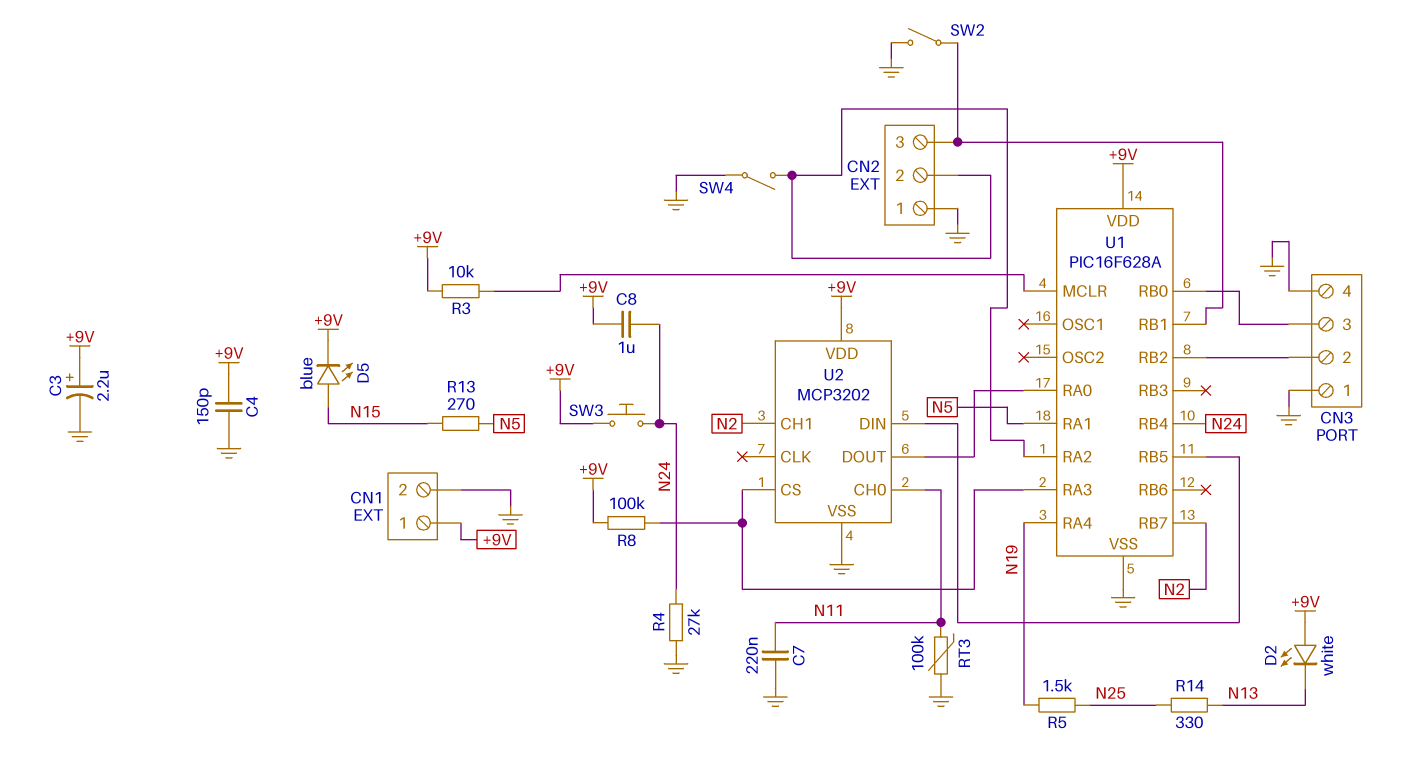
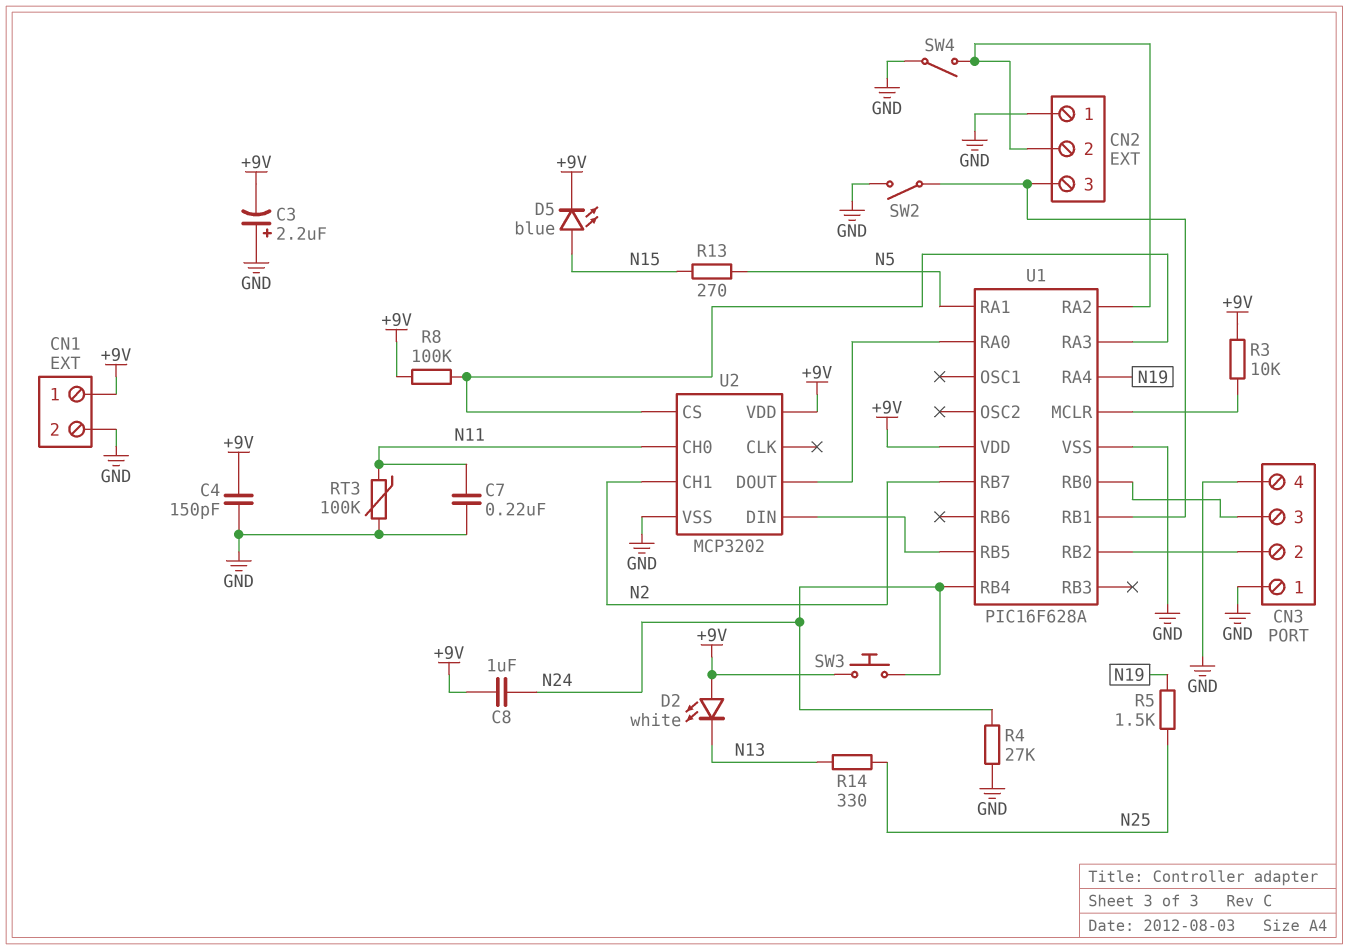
C3: 2.2uF (plus +9V, minus GND) -> 2.2uF (plus GND, minus +9V)

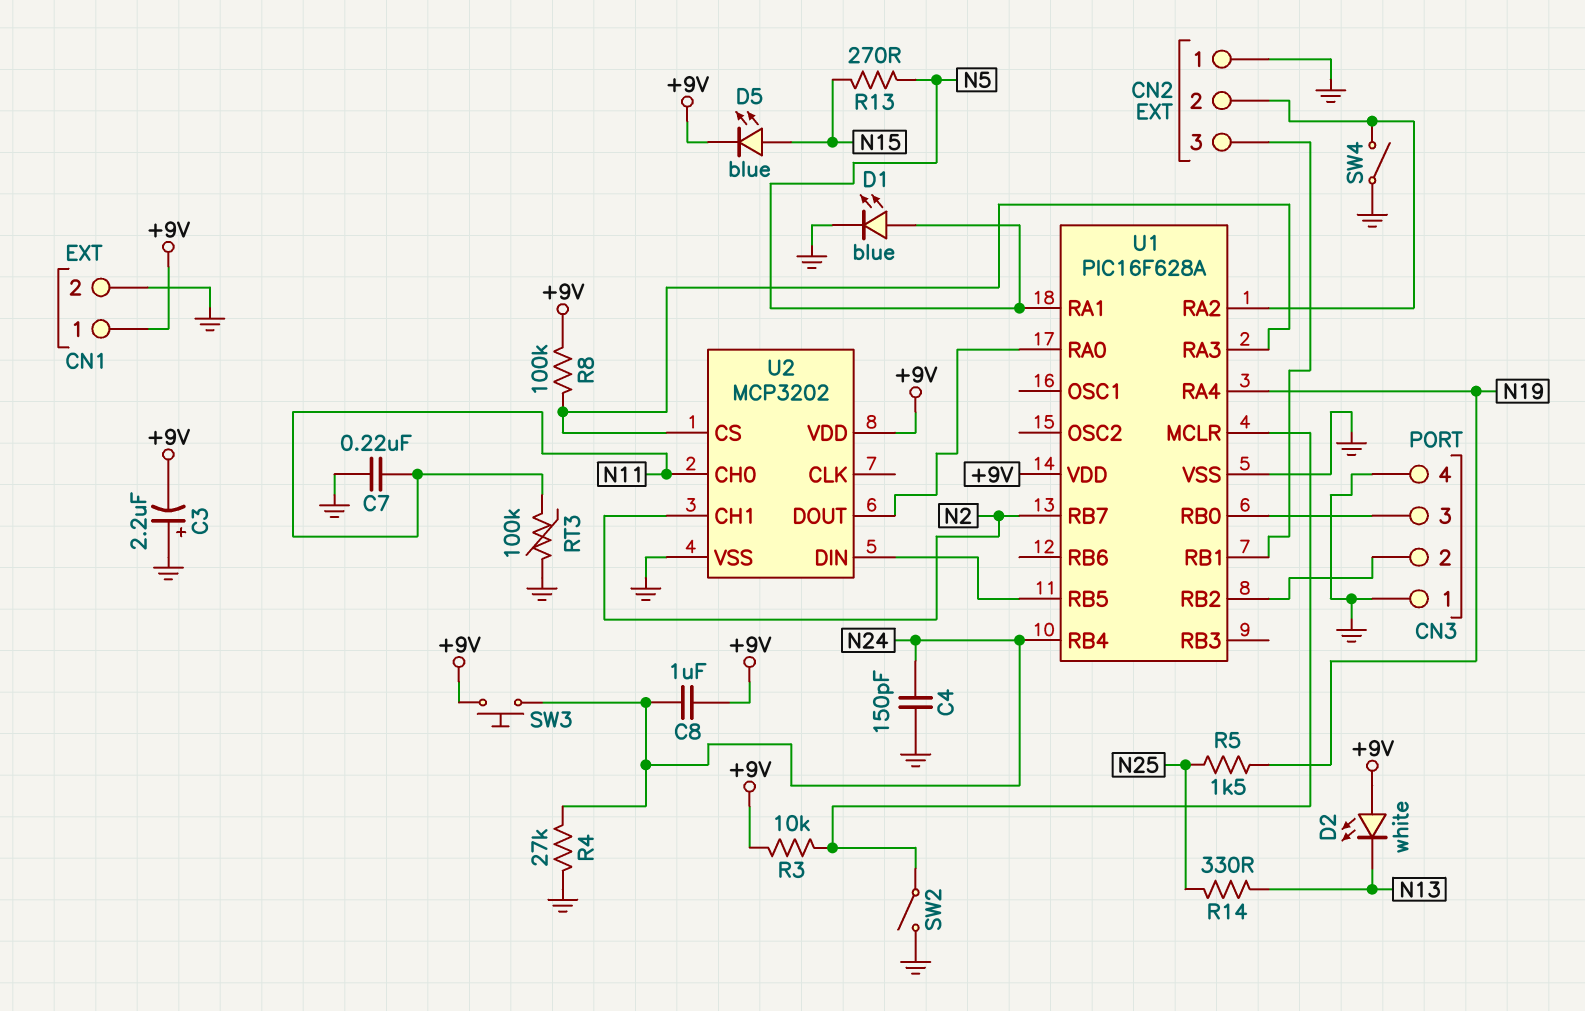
C4: 150pF (+9V, GND) -> 150pF (GND, N24)
D1: none -> LED blue (A N5, K GND)
SW2: switch (CN2/3, GND) -> switch (GND, U1/MCLR)

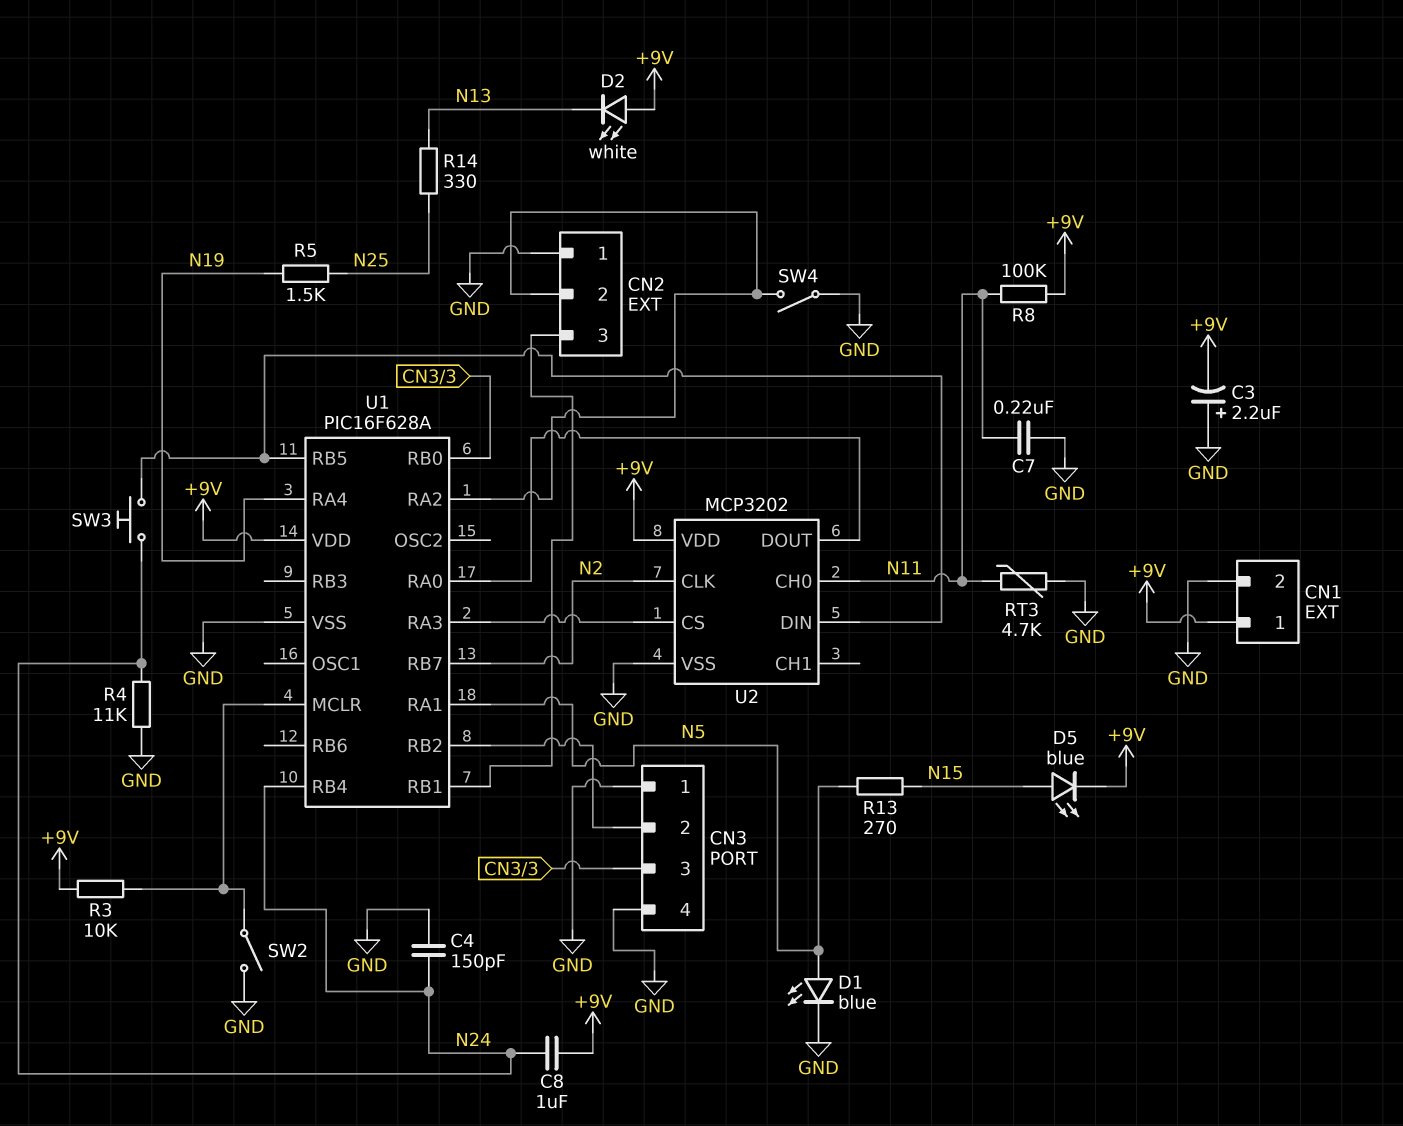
R4: 27k (GND, N24) -> 11k (GND, N24)
R8: 100k (+9V, U1/RA3) -> 100k (+9V, N11)
RT3: 100k (GND, N11) -> 4.7k (GND, N11)
SW3: button (+9V, N24) -> button (N24, U1/RB5)
U2 pin CH1: N2 -> none
U2 pin CLK: none -> N2

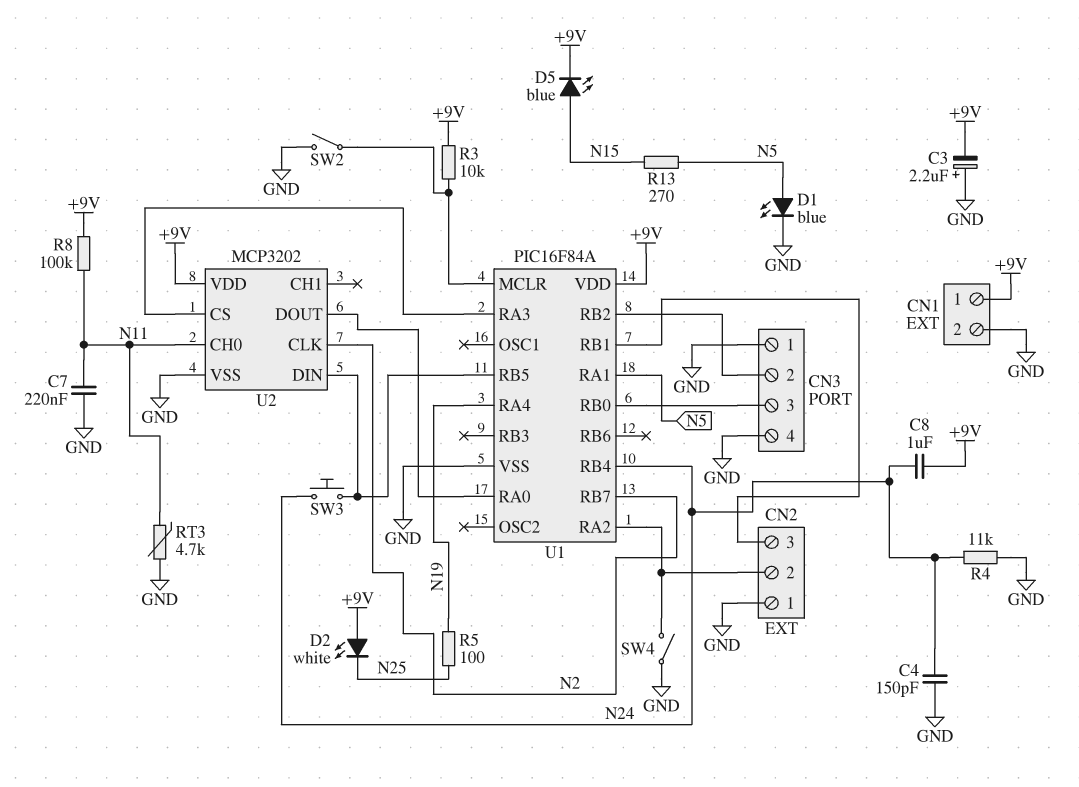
D2: LED white (A +9V, K N13) -> LED white (A +9V, K N25)
R5: 1.5k (N19, N25) -> 100 (N19, N25)
R14: 330 (N13, N25) -> none
U1: PIC16F628A -> PIC16F84A

